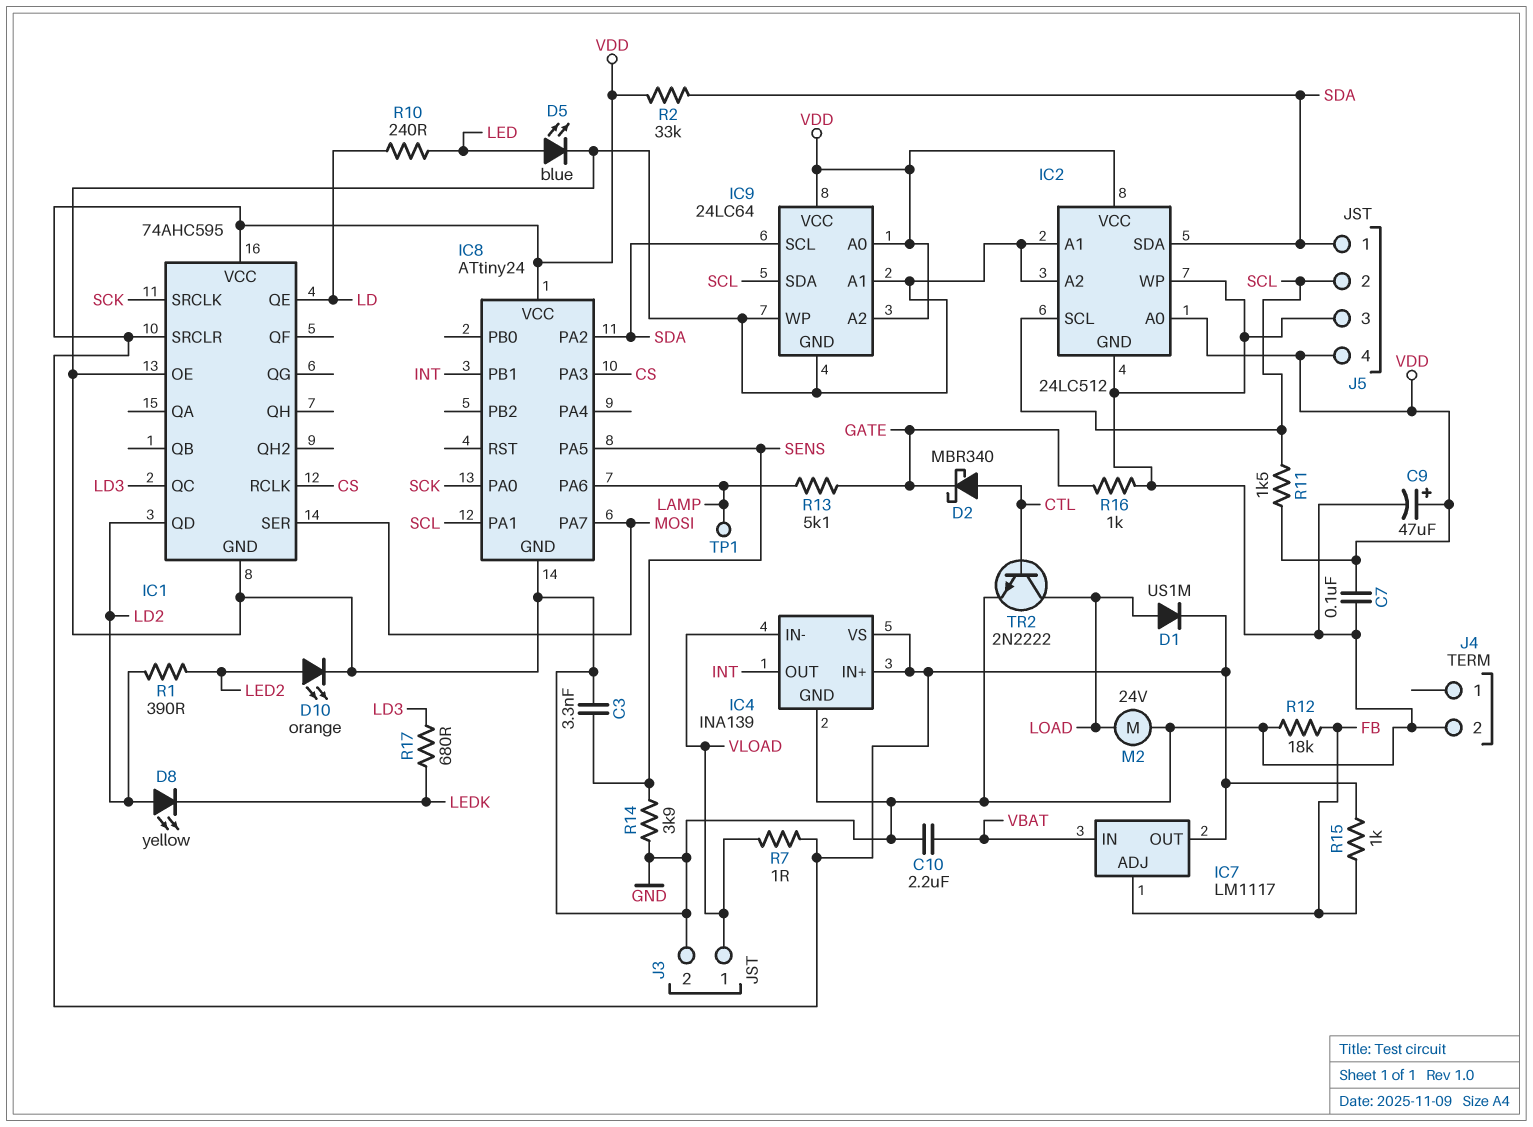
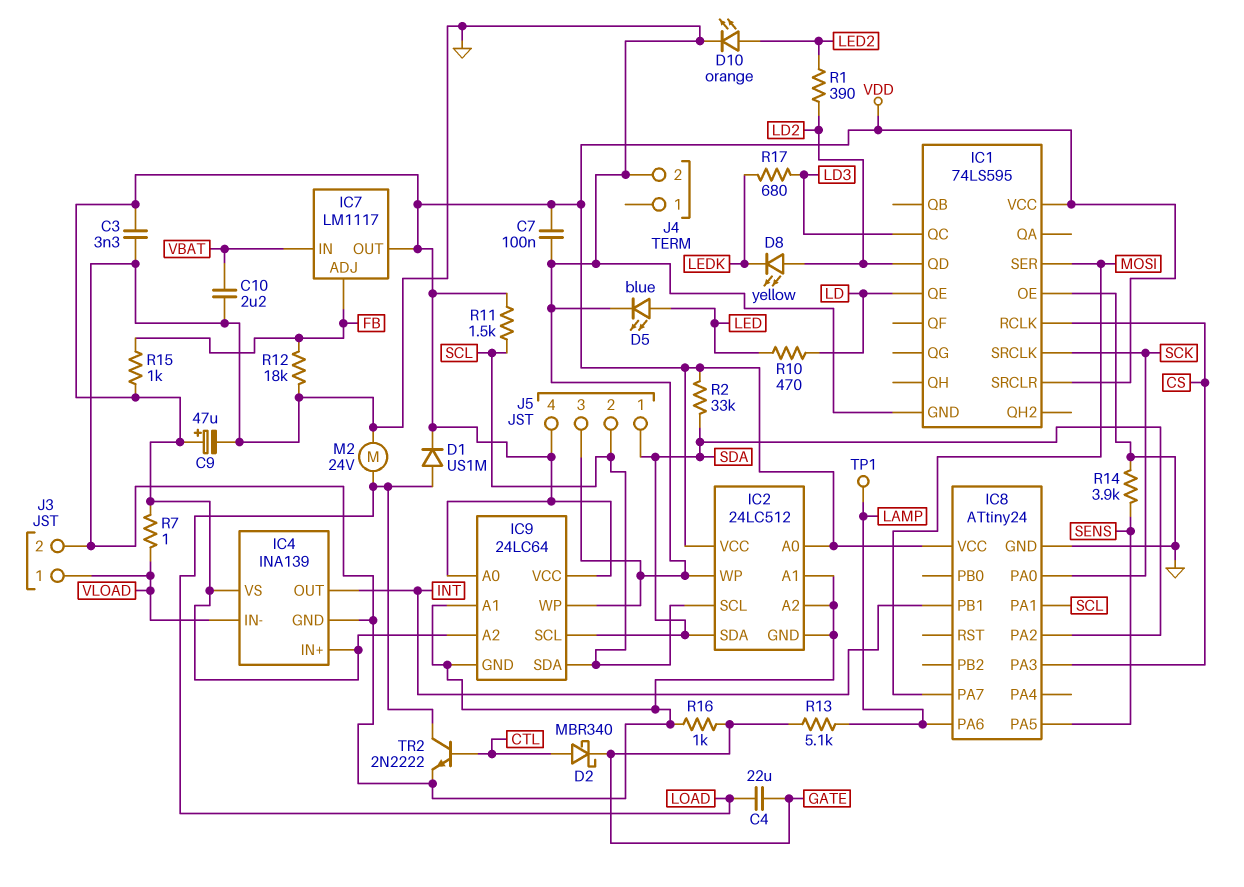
C3: 3.3nF (GND, SENS) -> 3.3nF (GND, VDD)
C4: none -> 22uF (GATE, LOAD)
IC1: 74AHC595 -> 74LS595
R10: 240 (LD, LED) -> 470 (LD, LED)

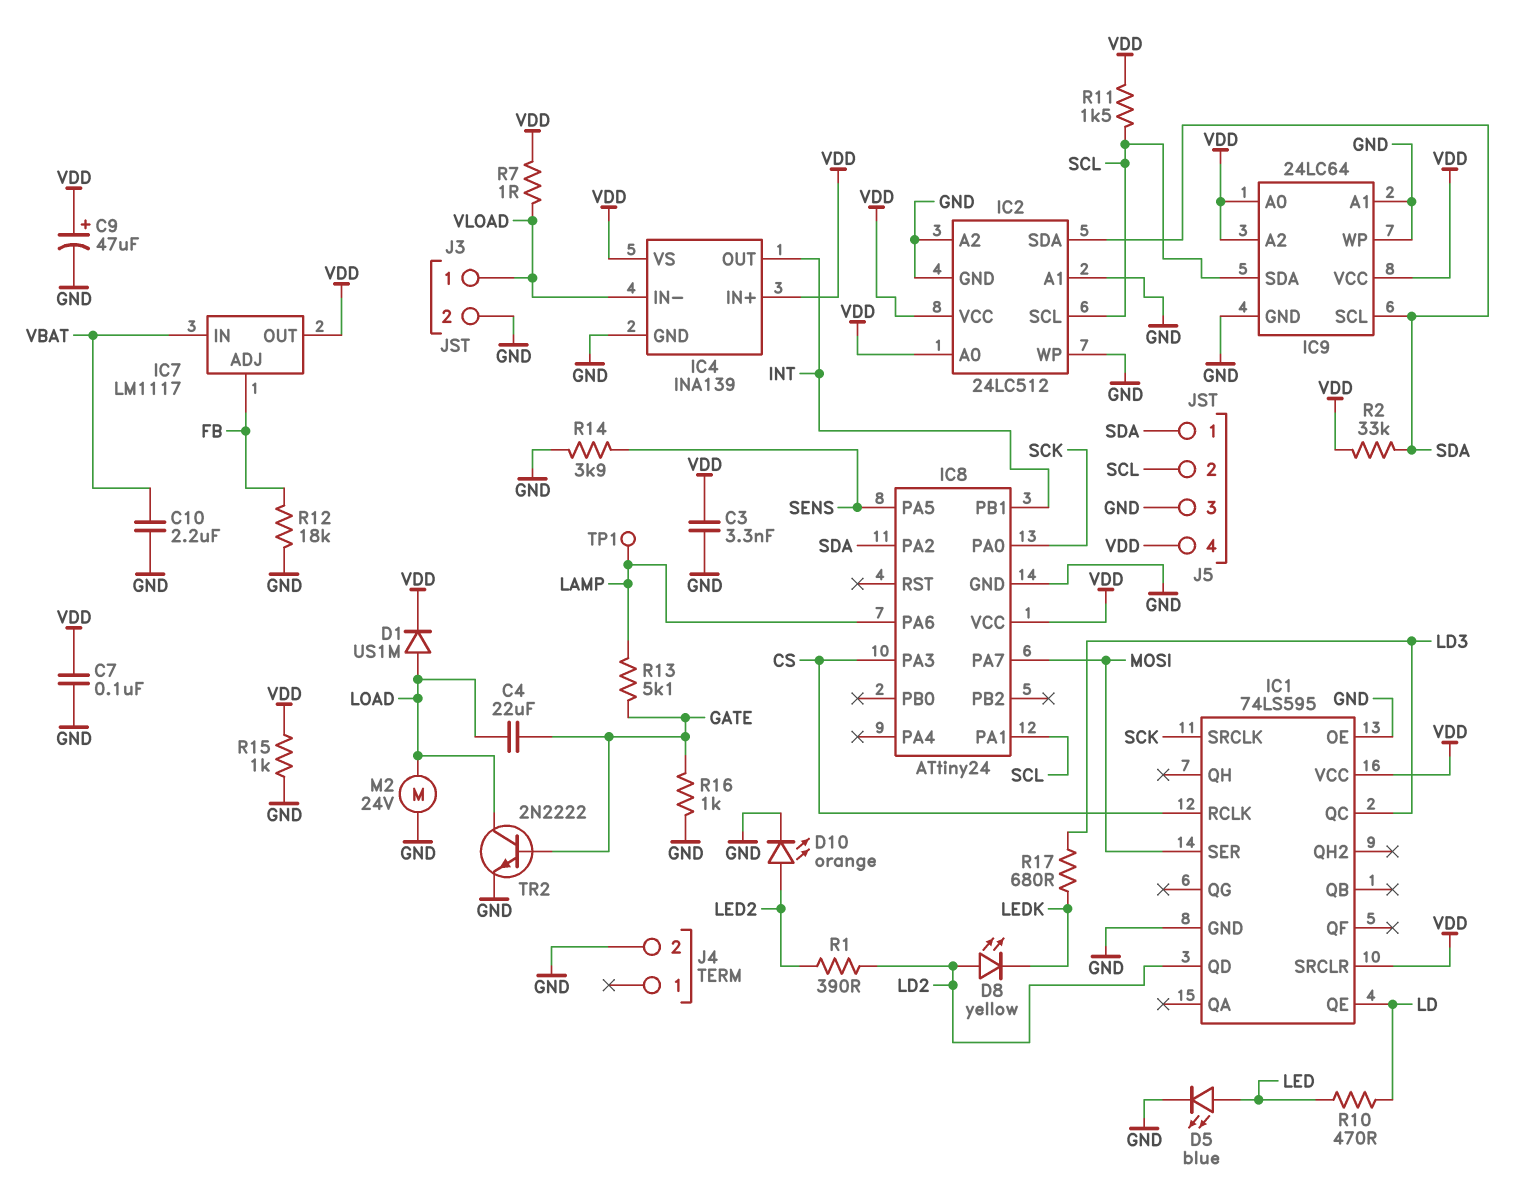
D2: schottky MBR340 (A CTL, K GATE) -> none
R15: 1k (FB, VDD) -> 1k (GND, VDD)
TR2: NPN 2N2222 (B CTL, C LOAD, E GND) -> NPN 2N2222 (B GATE, C LOAD, E GND)

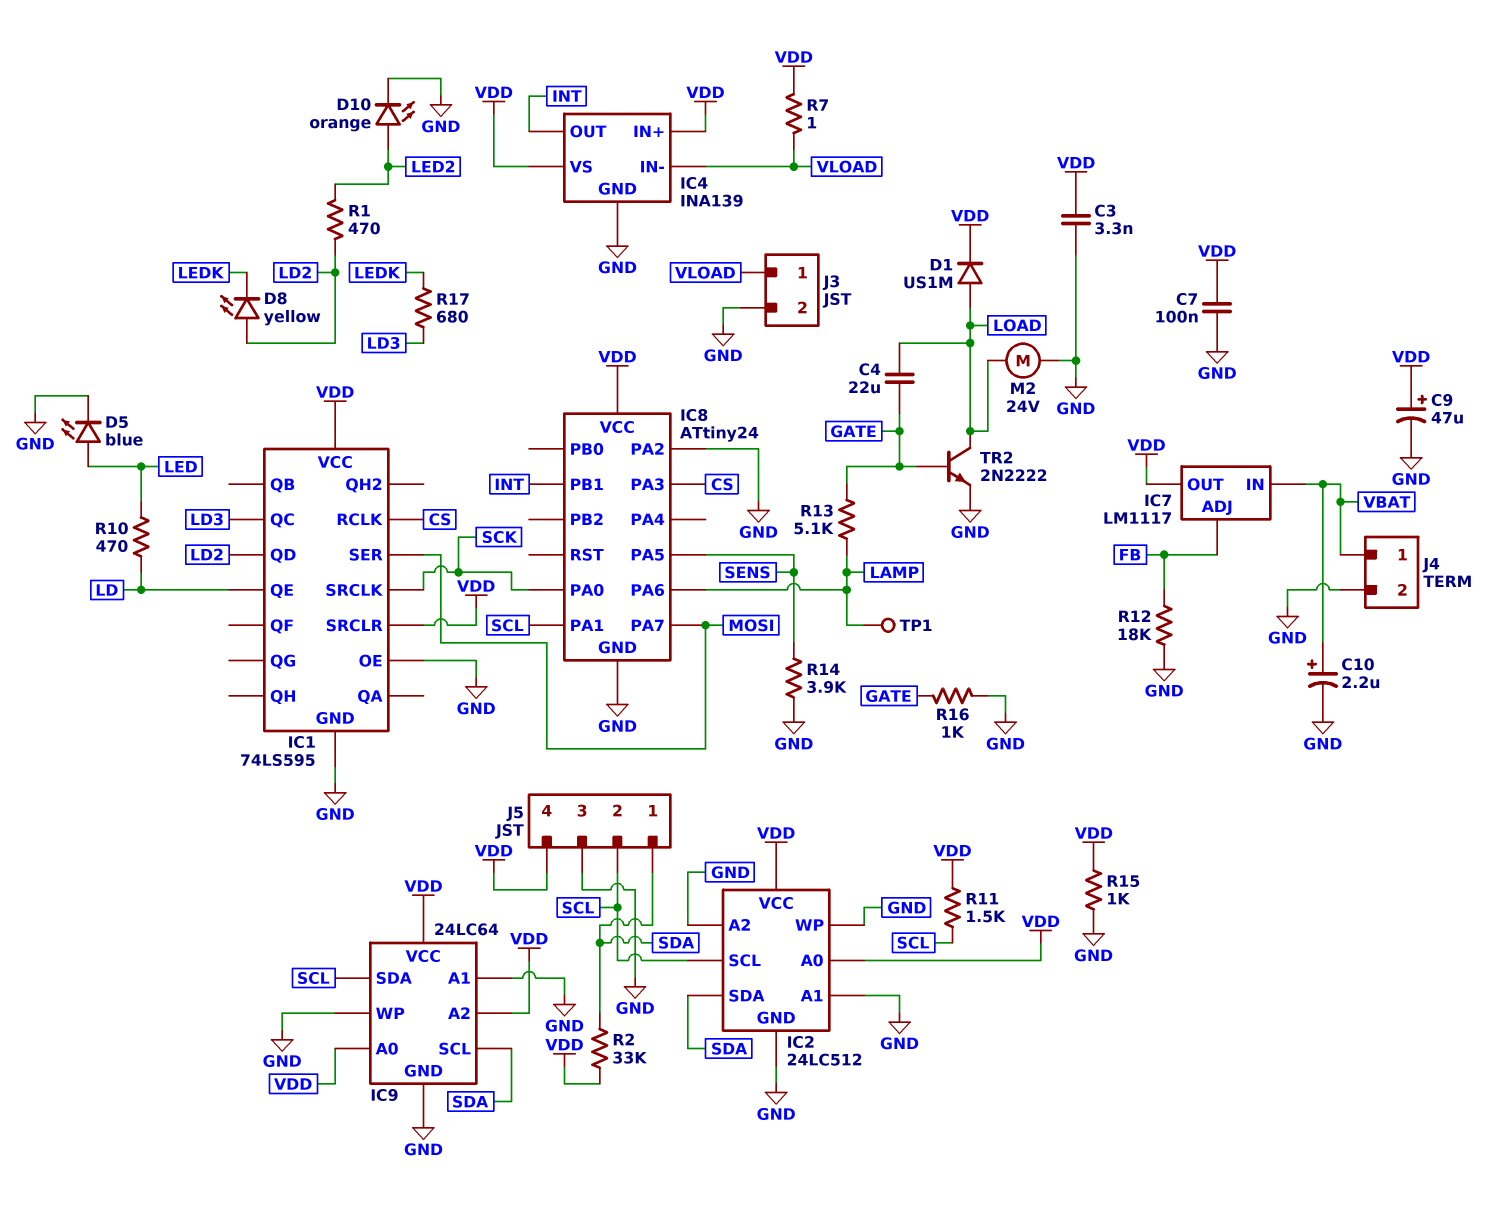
C10: 2.2uF (GND, VBAT) -> 2.2uF (plus VBAT, minus GND)
IC8 pin PA2: SDA -> GND
J4 pin 1: none -> VBAT
R1: 390 (LD2, LED2) -> 470 (LD2, LED2)

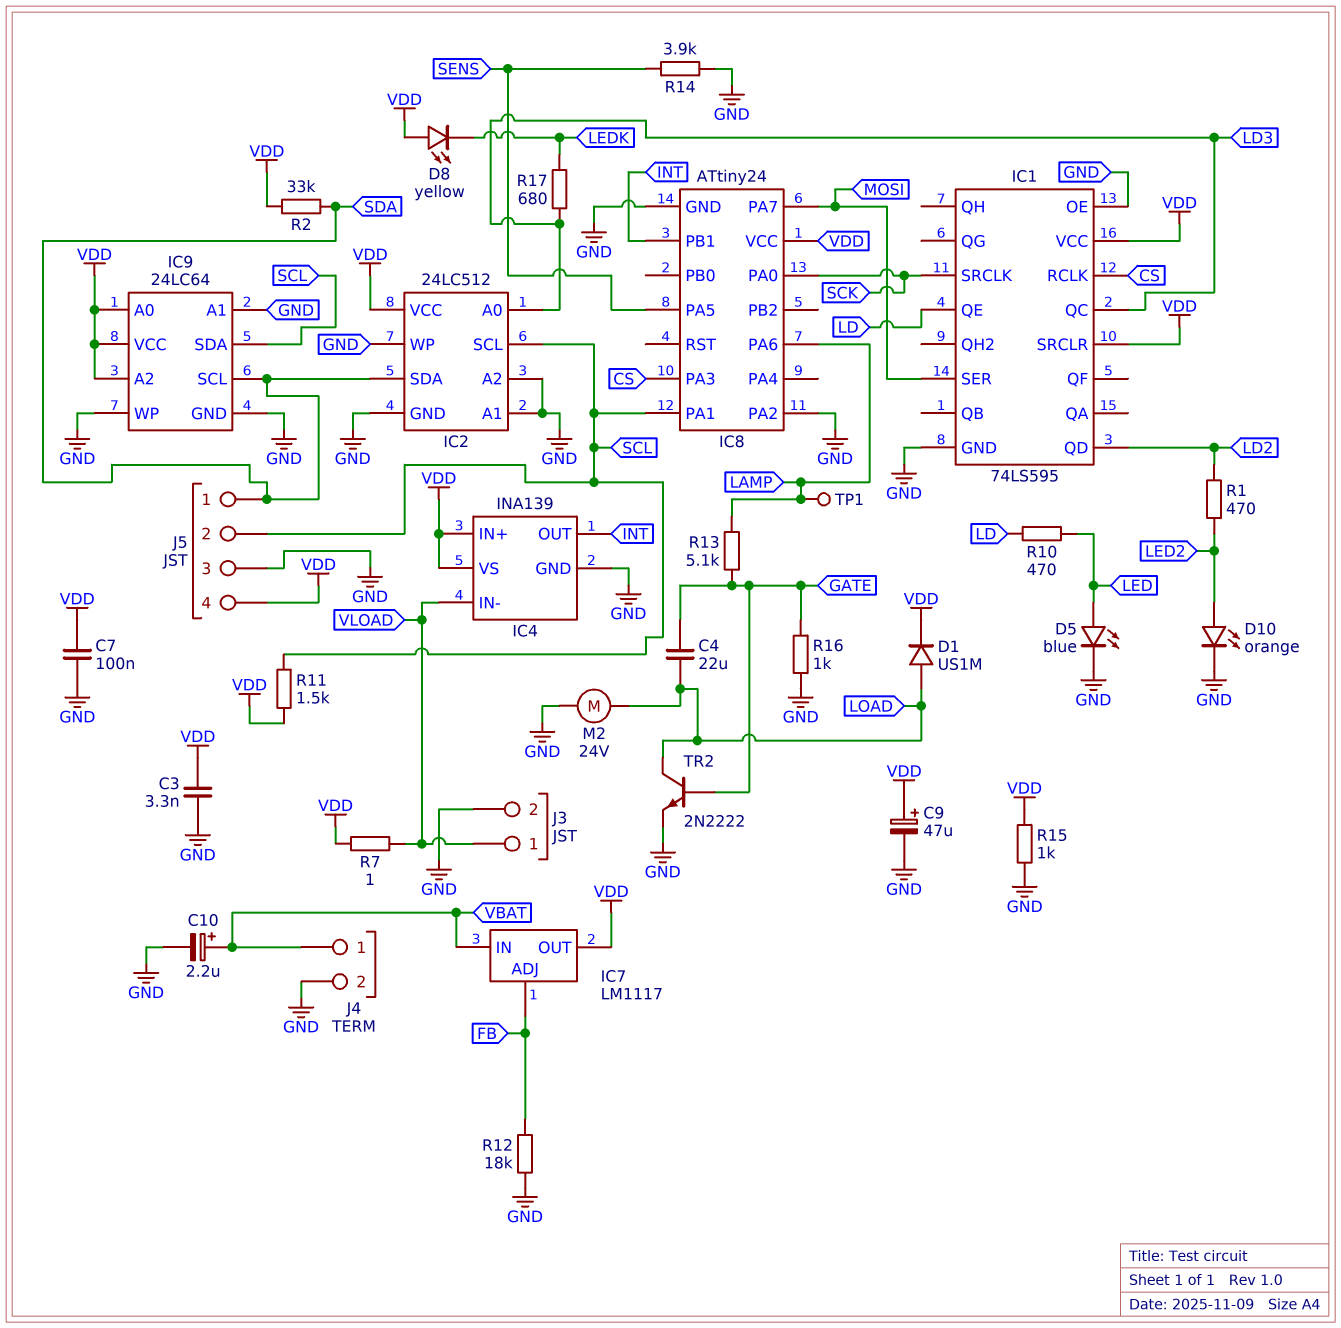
D8: LED yellow (A LD2, K LEDK) -> LED yellow (A VDD, K LEDK)
IC2 pin A0: VDD -> LD3

